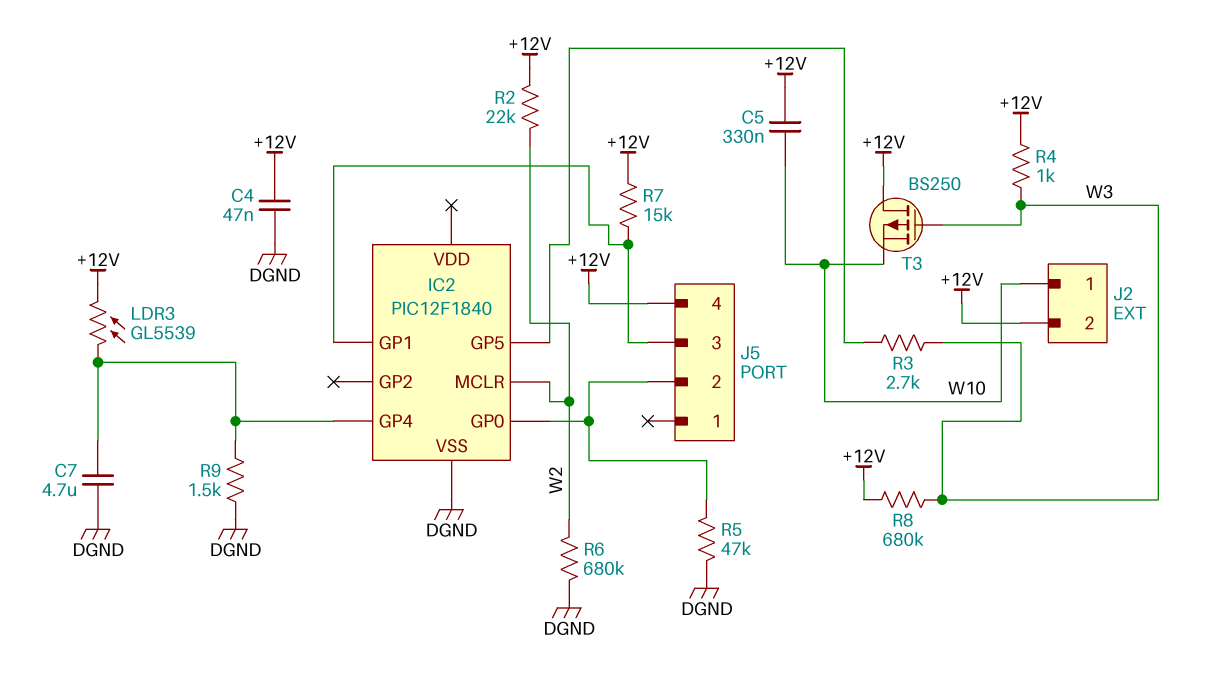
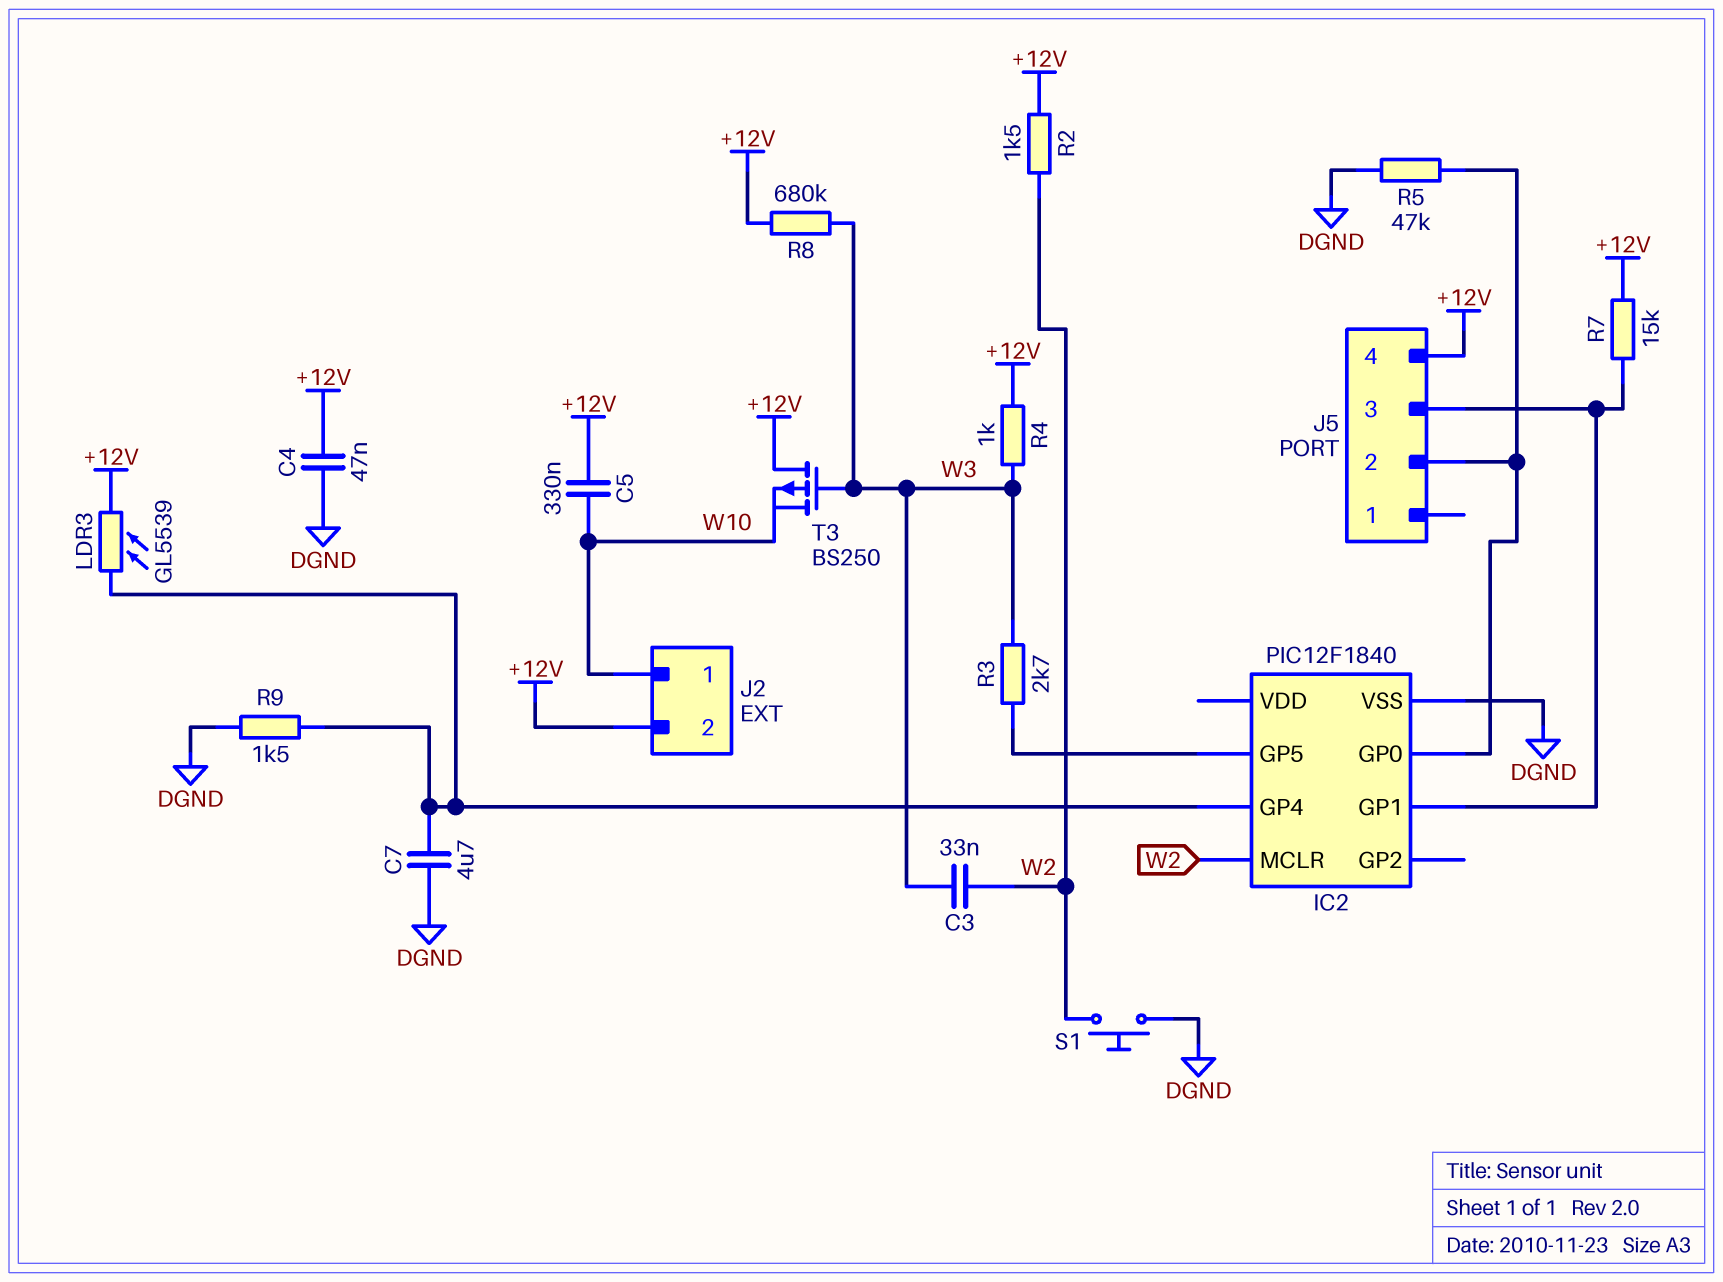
C3: none -> 33nF (W2, W3)
R2: 22k (+12V, W2) -> 1.5k (+12V, W2)
R6: 680k (DGND, W2) -> none
S1: none -> button (DGND, W2)

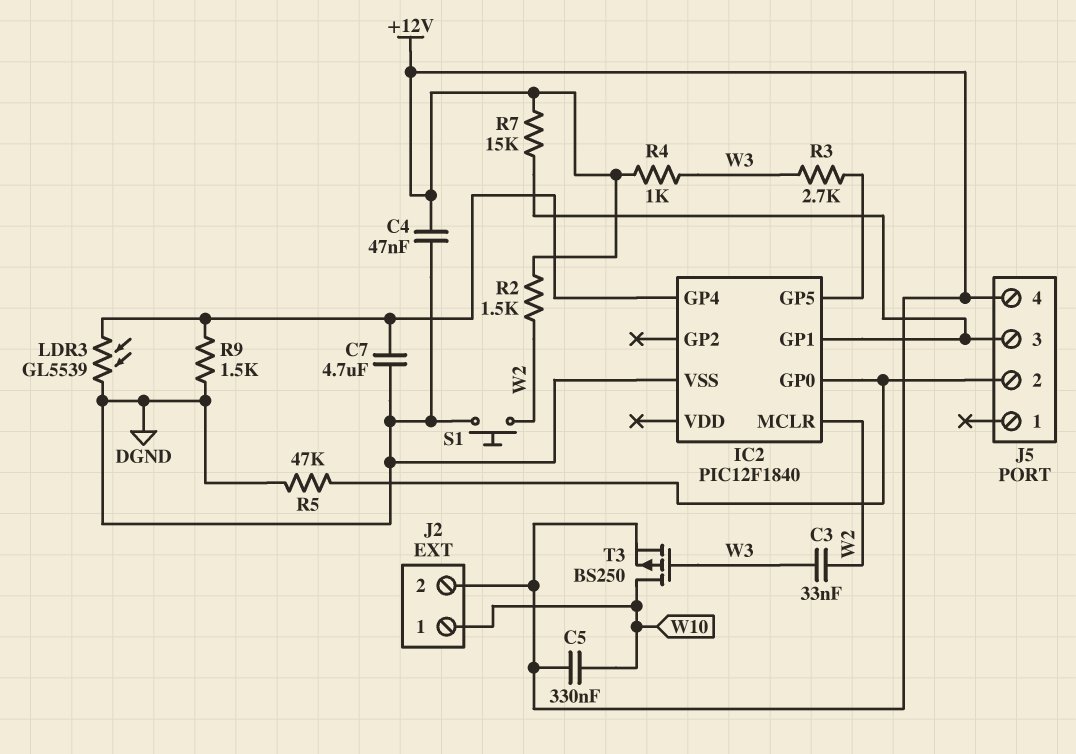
LDR3: GL5539 (+12V, IC2/GP4) -> GL5539 (DGND, IC2/GP4)
R8: 680k (+12V, W3) -> none
T3: PMOS BS250 (G W3, D +12V, S W10) -> PMOS BS250 (G W3, D W10, S +12V)

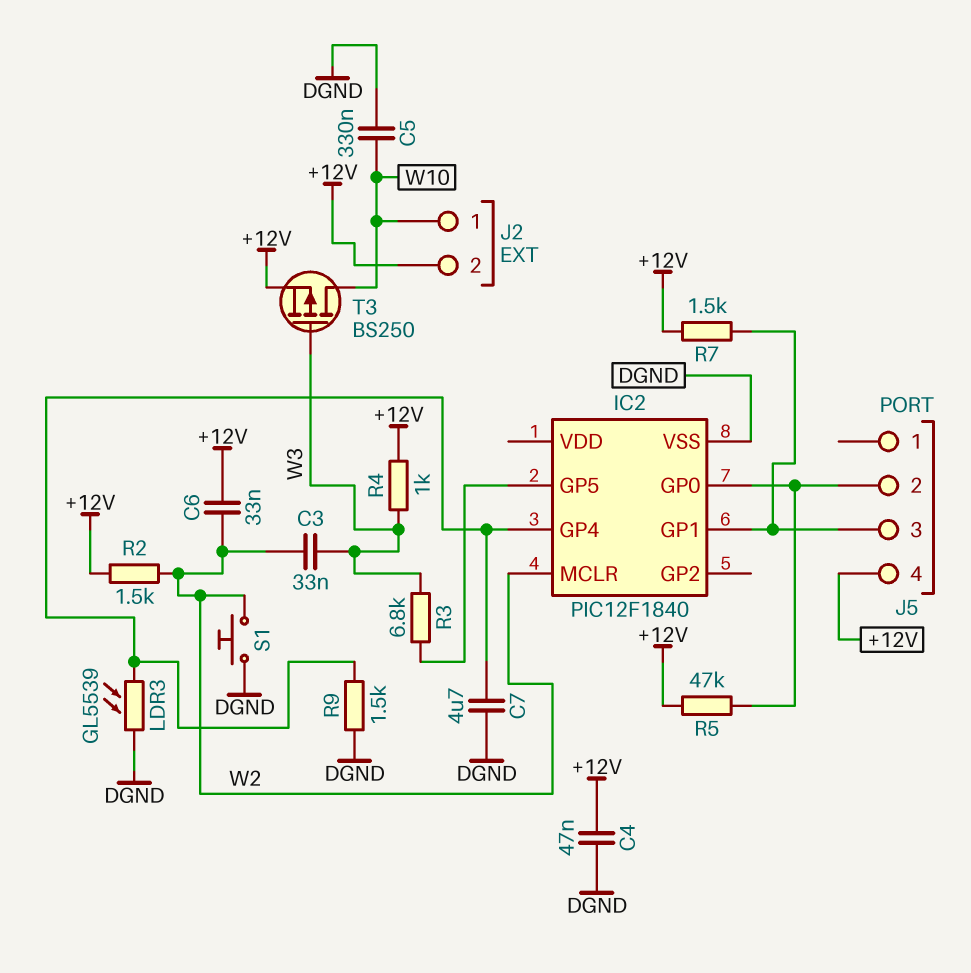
C5: 330nF (+12V, W10) -> 330nF (DGND, W10)
C6: none -> 33nF (+12V, W2)
R3: 2.7k (IC2/GP5, W3) -> 6.8k (IC2/GP5, W3)
R5: 47k (DGND, IC2/GP0) -> 47k (+12V, IC2/GP0)
R7: 15k (+12V, IC2/GP1) -> 1.5k (+12V, IC2/GP1)

